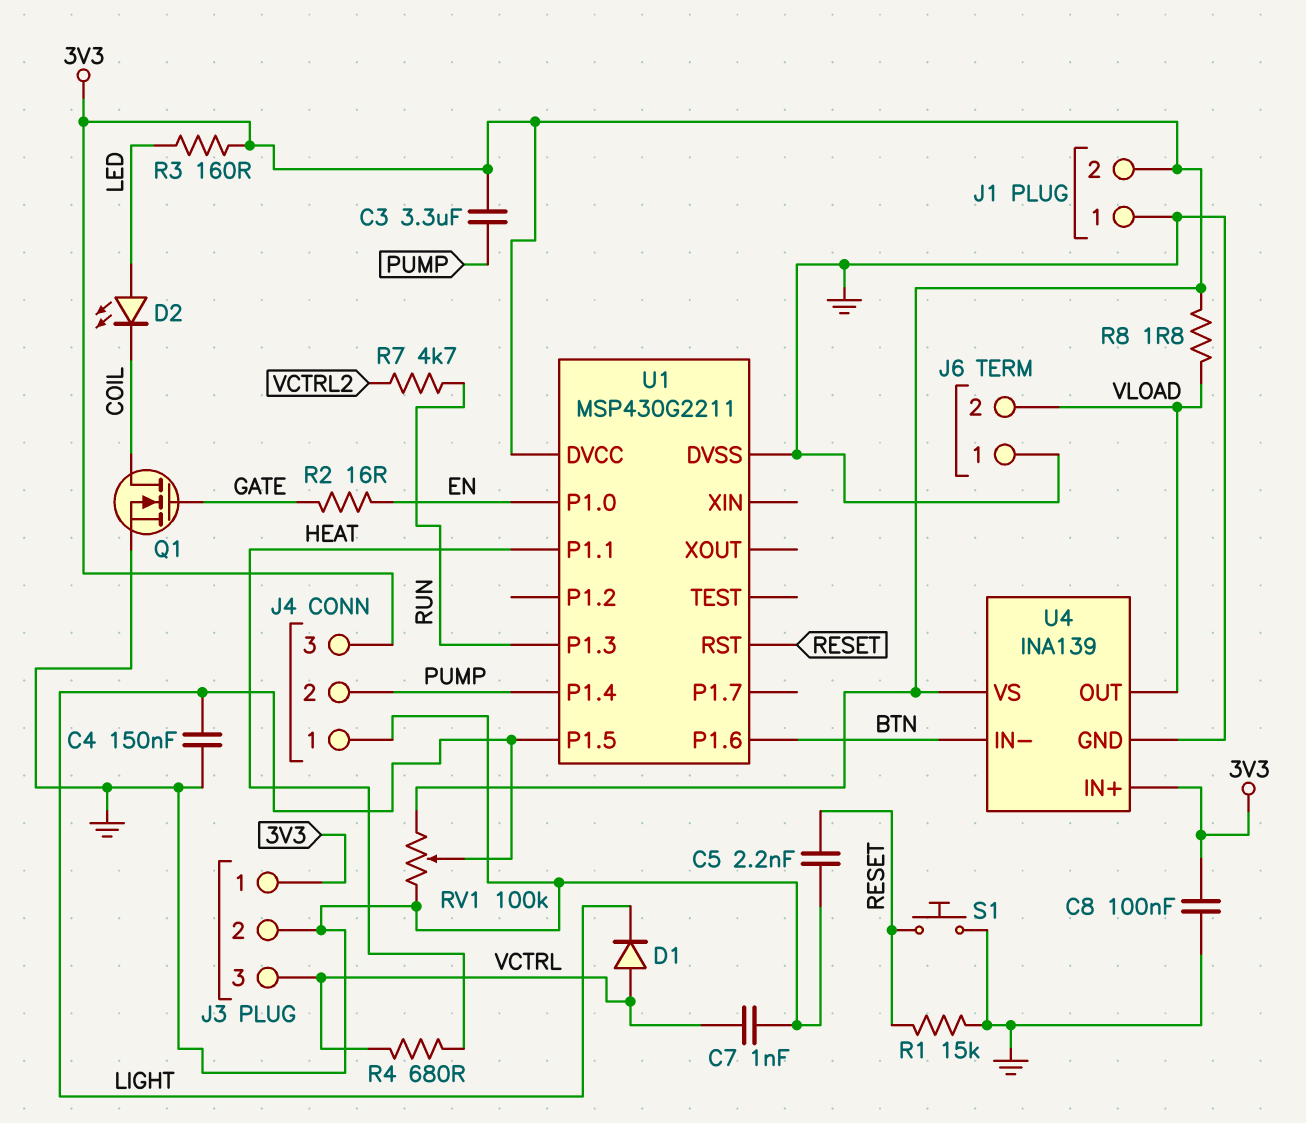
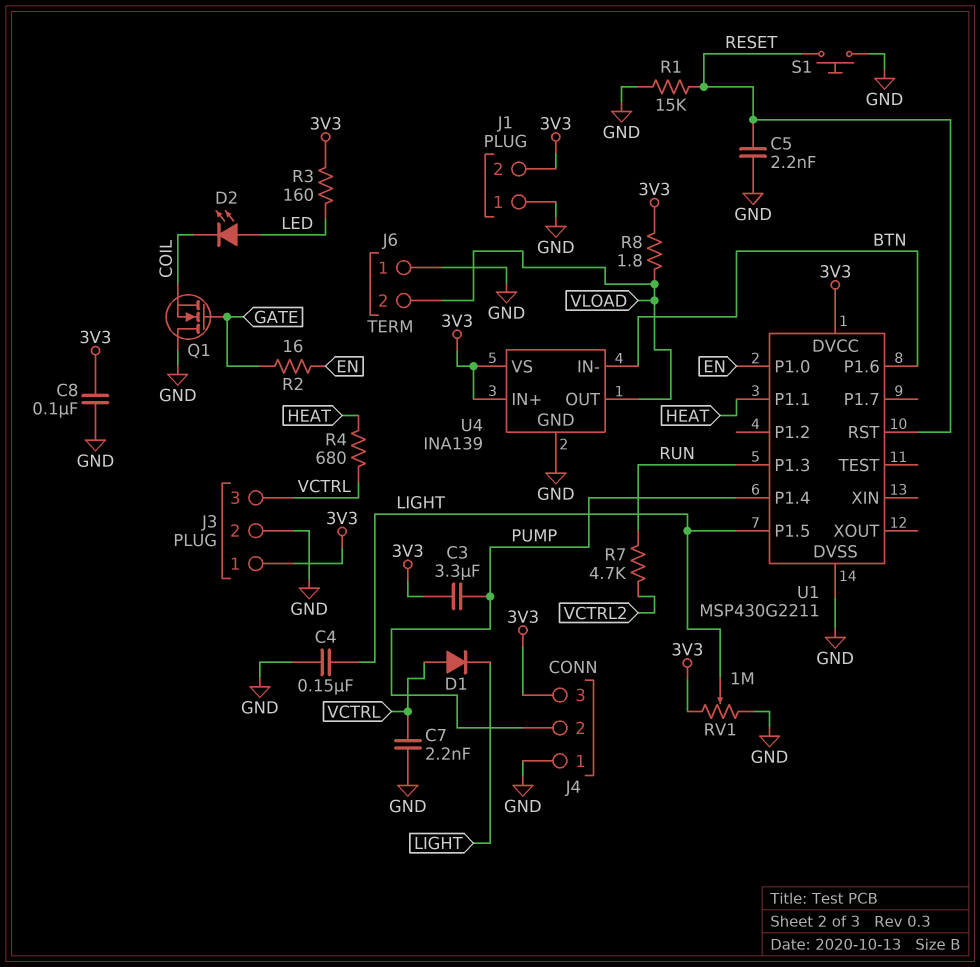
C7: 1nF (GND, VCTRL) -> 2.2nF (GND, VCTRL)
Q1: NMOS (G GATE, D COIL, S GND) -> NMOS (G GATE, D GND, S COIL)
RV1: 100k (3V3, GND, wiper LIGHT) -> 1M (3V3, GND, wiper LIGHT)

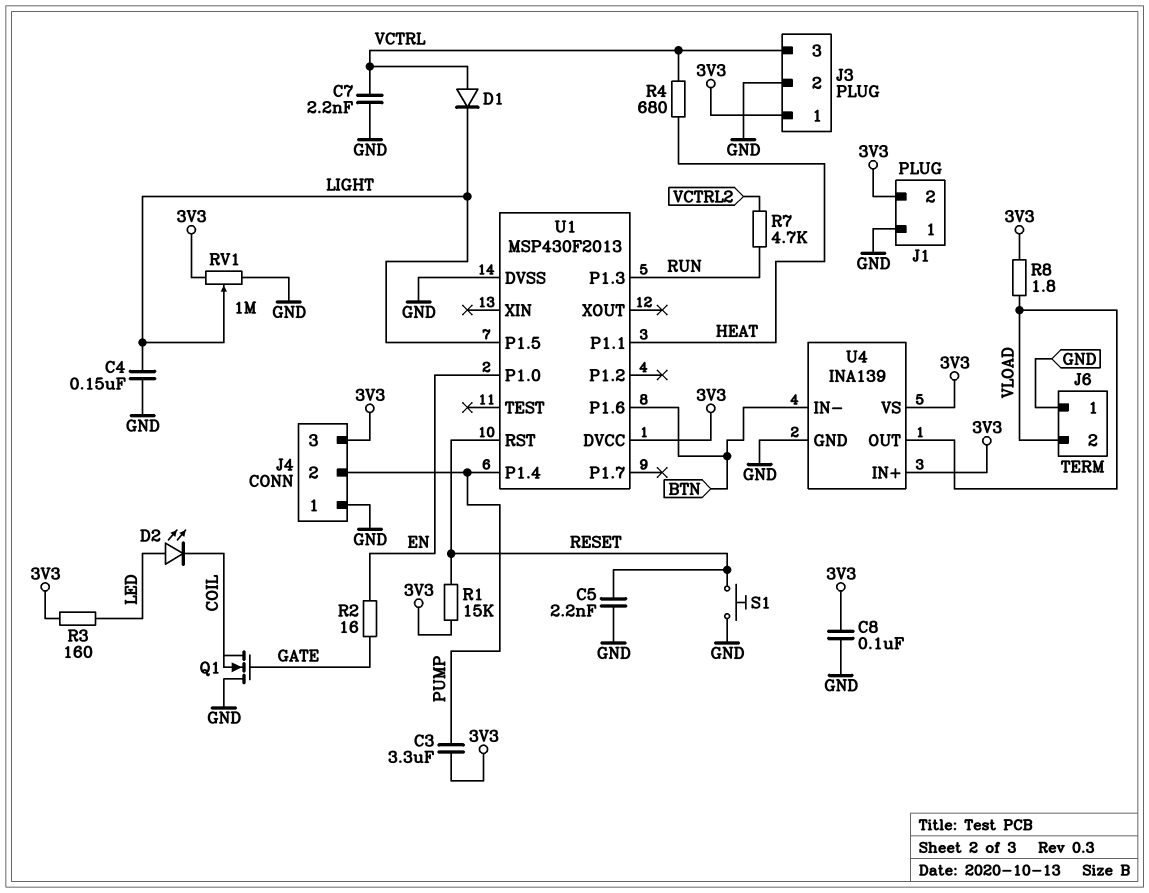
R1: 15k (GND, RESET) -> 15k (3V3, RESET)
U1: MSP430G2211 -> MSP430F2013

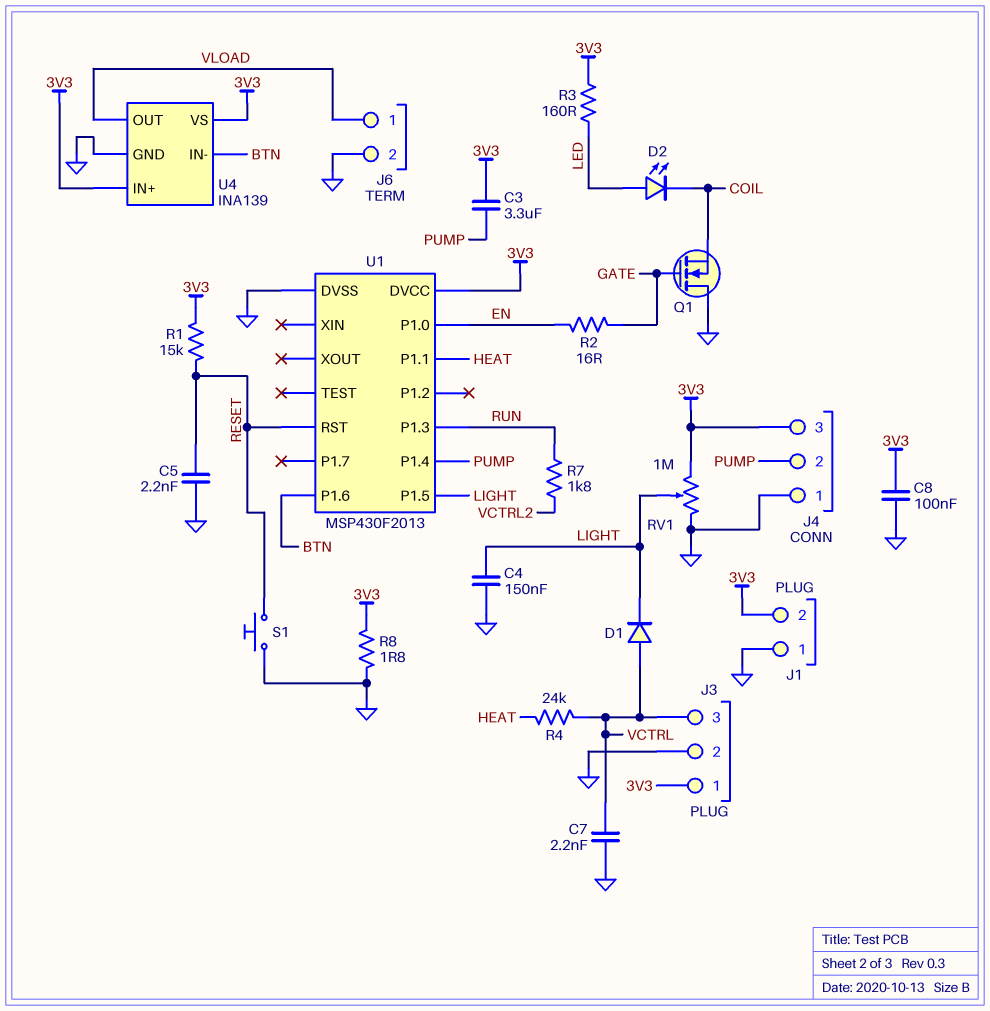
J6 pin 1: GND -> VLOAD
J6 pin 2: VLOAD -> GND
R4: 680 (HEAT, VCTRL) -> 24k (HEAT, VCTRL)
R7: 4.7k (RUN, VCTRL2) -> 1.8k (RUN, VCTRL2)
R8: 1.8 (3V3, VLOAD) -> 1.8 (3V3, GND)

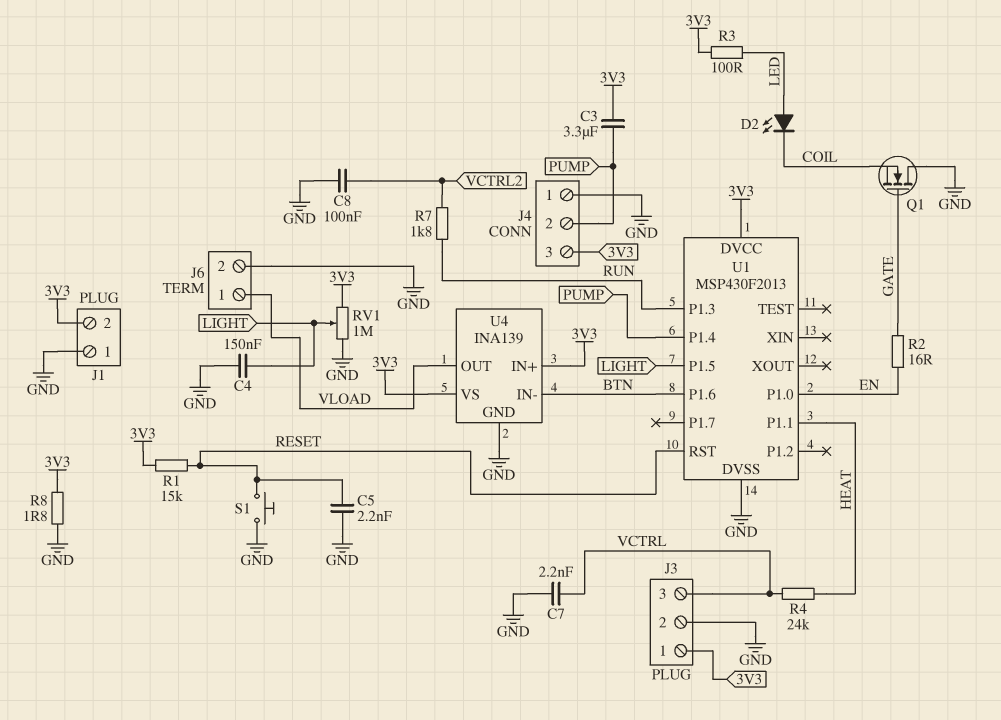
C8: 100nF (3V3, GND) -> 100nF (GND, VCTRL2)
D1: diode (A VCTRL, K LIGHT) -> none
R3: 160 (3V3, LED) -> 100 (3V3, LED)

